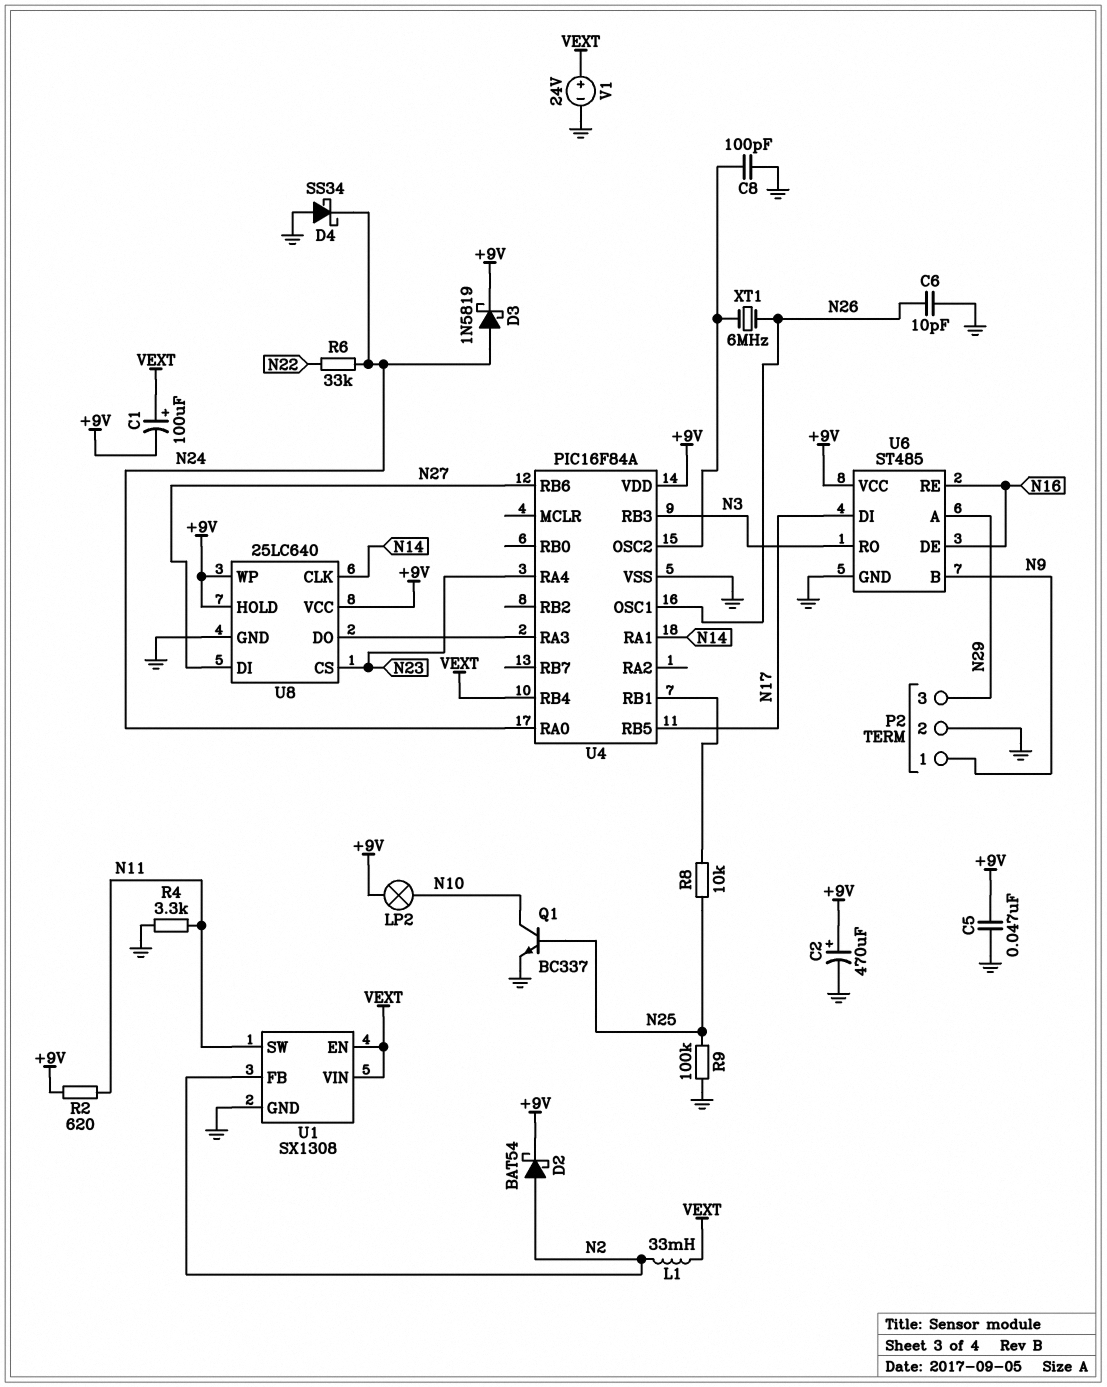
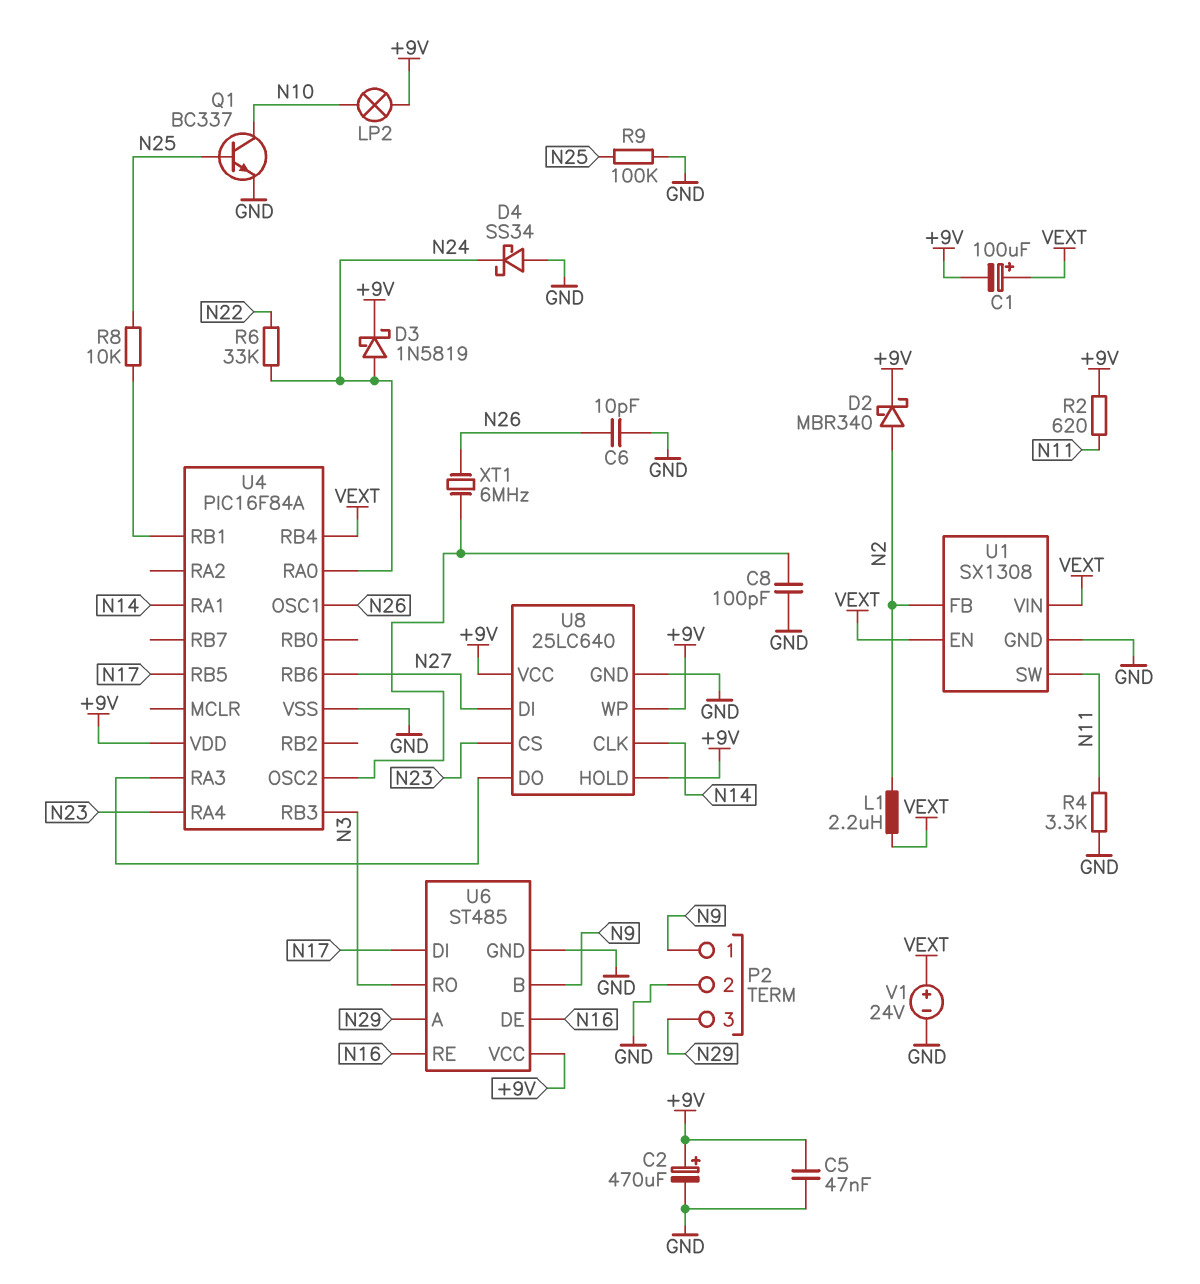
D2: schottky BAT54 (A N2, K +9V) -> schottky MBR340 (A N2, K +9V)
L1: 33mH (N2, VEXT) -> 2.2uH (N2, VEXT)

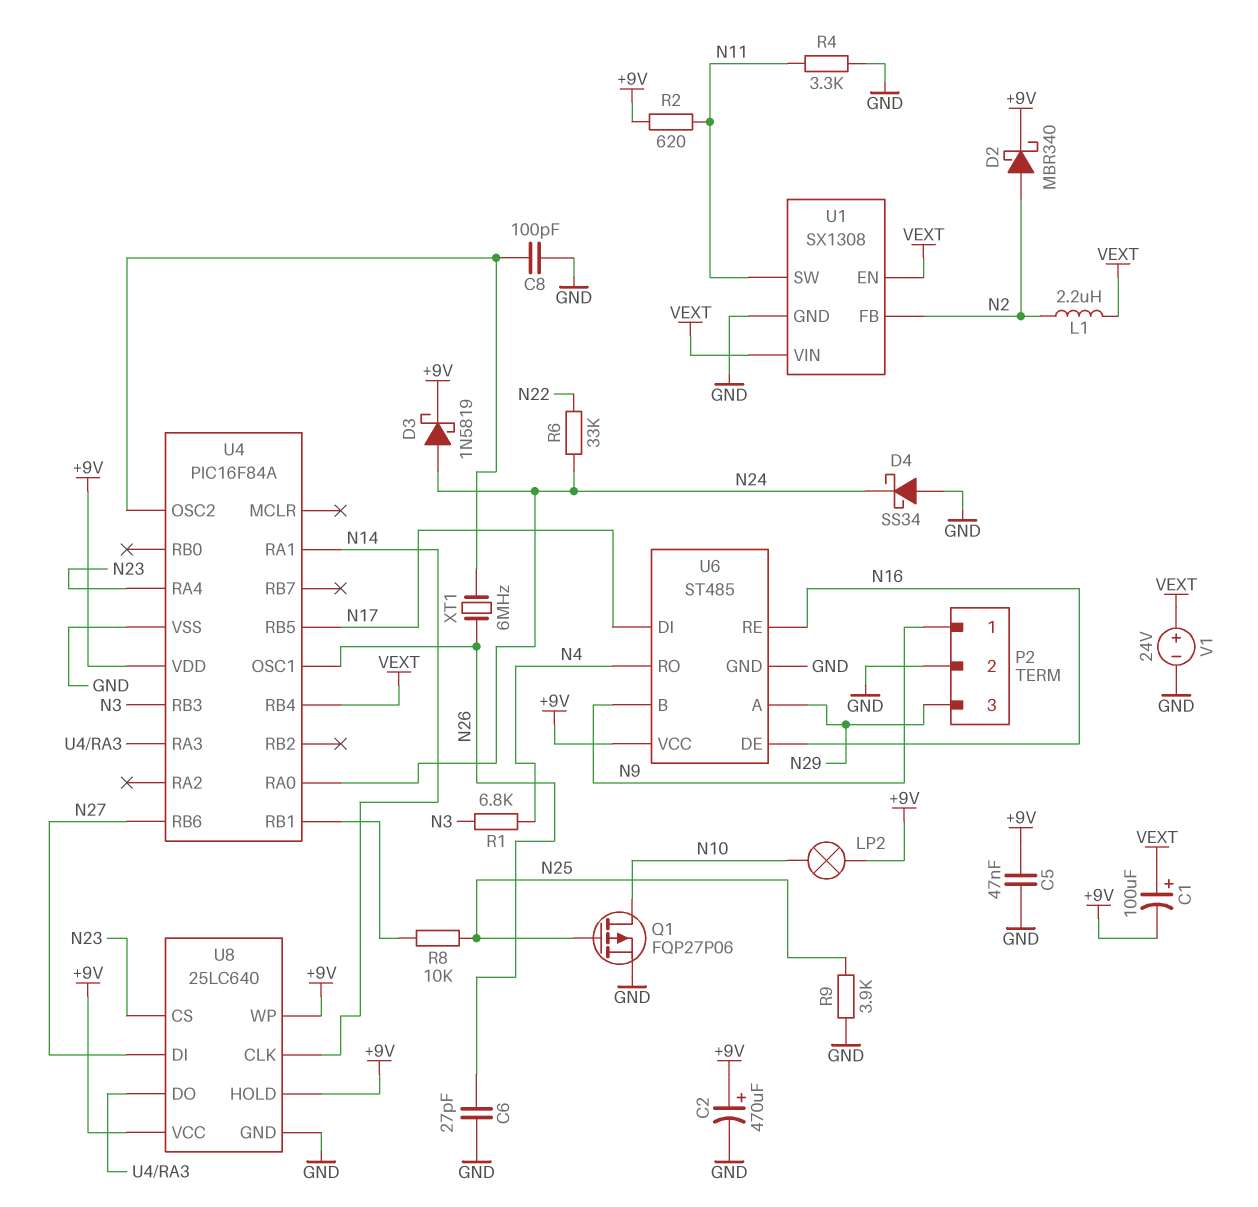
C6: 10pF (GND, N26) -> 27pF (GND, N26)
Q1: NPN BC337 (B N25, C N10, E GND) -> PMOS FQP27P06 (G N25, D N10, S GND)
R1: none -> 6.8k (N3, N4)
R9: 100k (GND, N25) -> 3.9k (GND, N25)
U6 pin RO: N3 -> N4

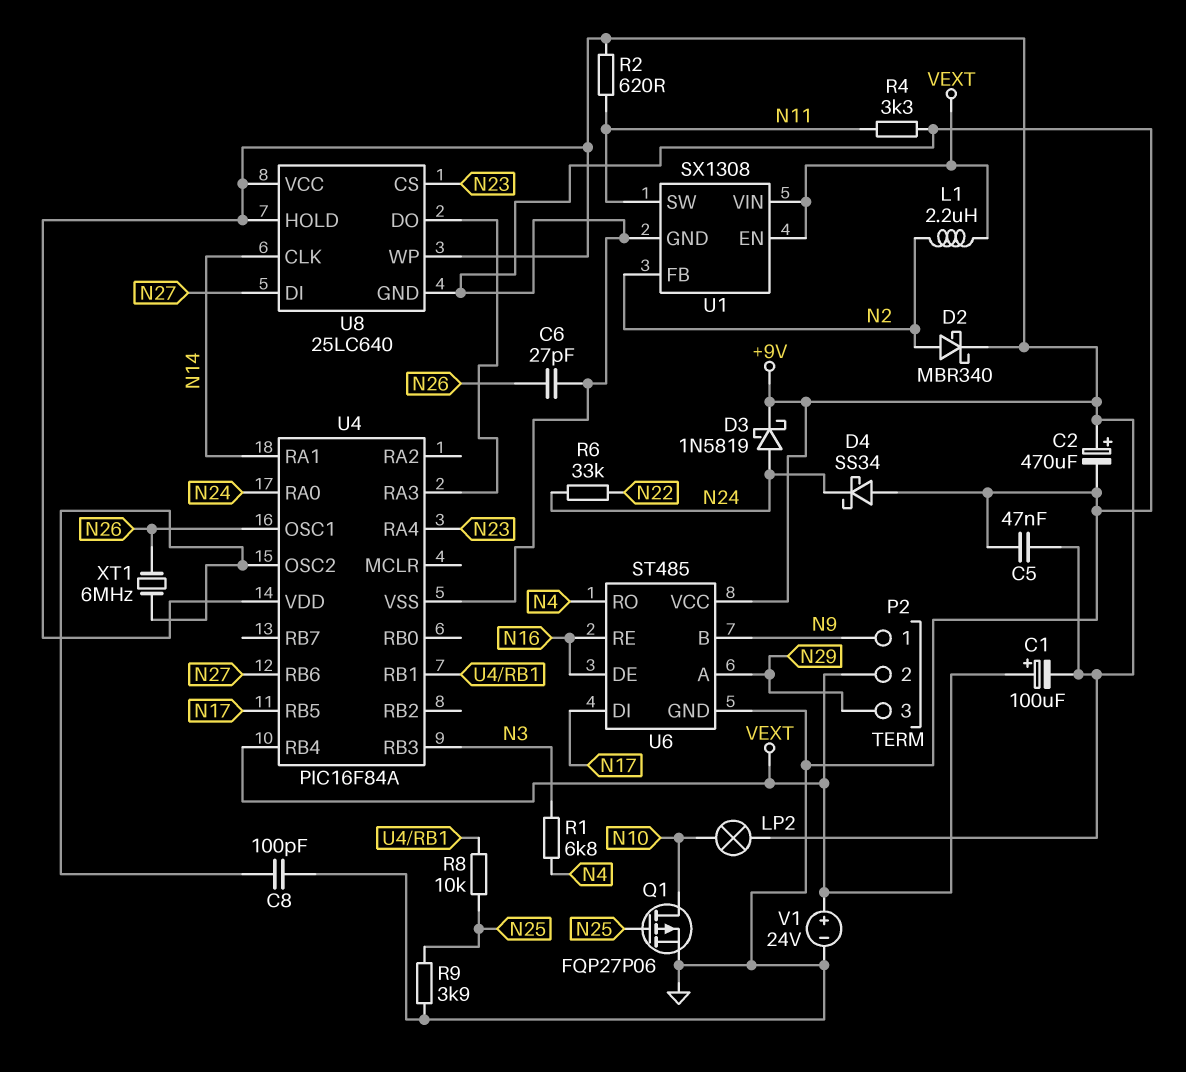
P2 pin 2: GND -> VEXT

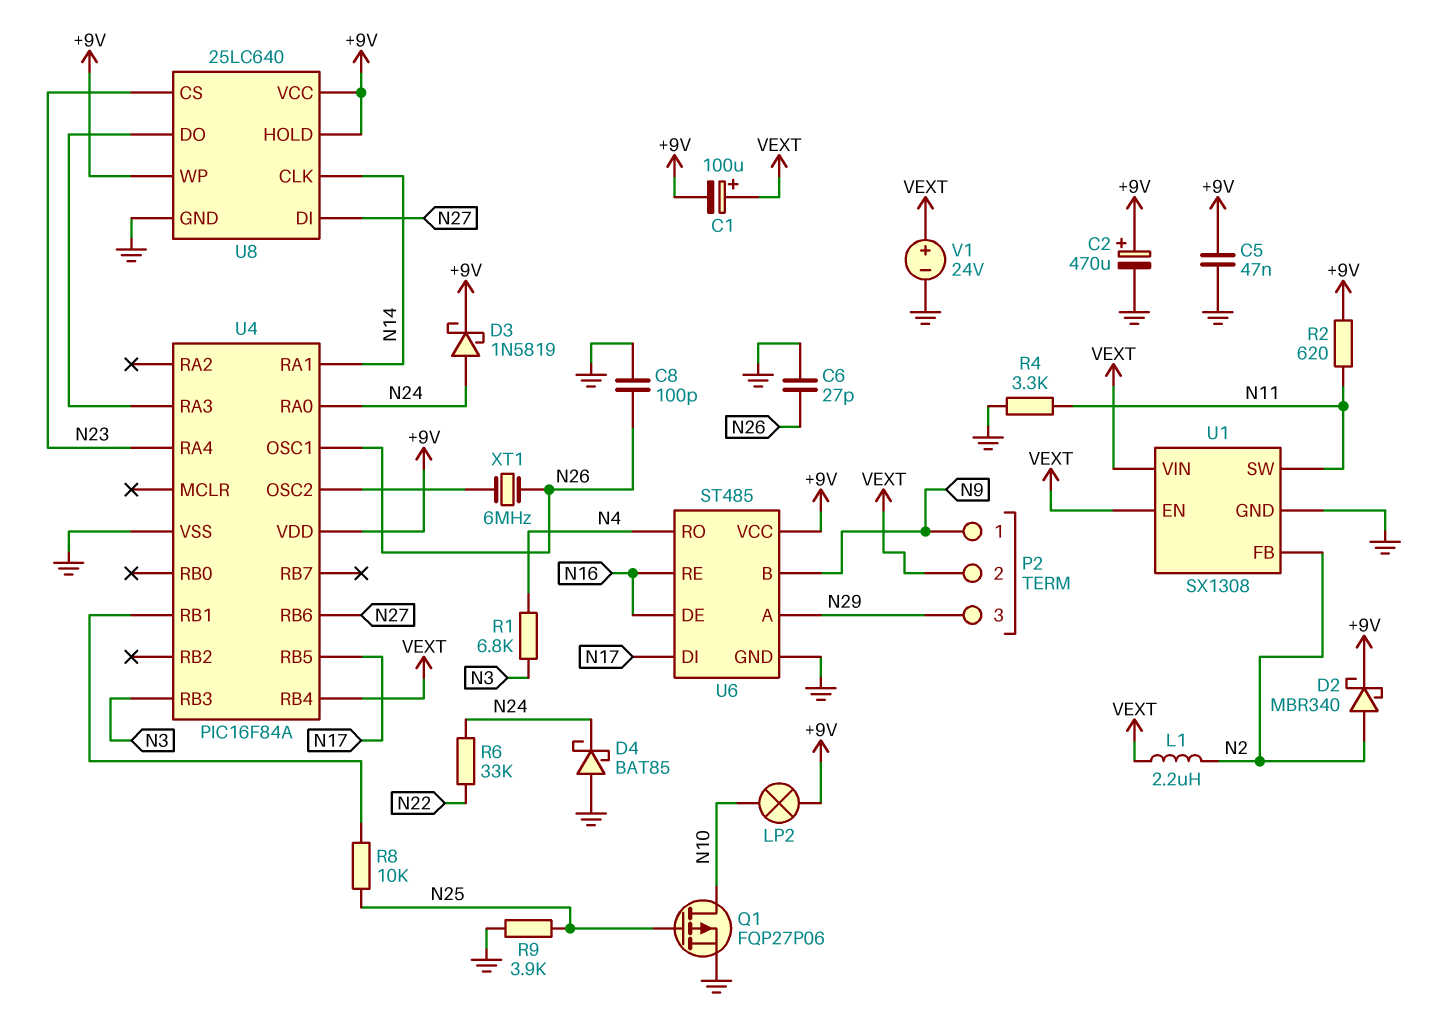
C8: 100pF (GND, U4/OSC2) -> 100pF (GND, N26)
D4: schottky SS34 (A GND, K N24) -> schottky BAT85 (A GND, K N24)

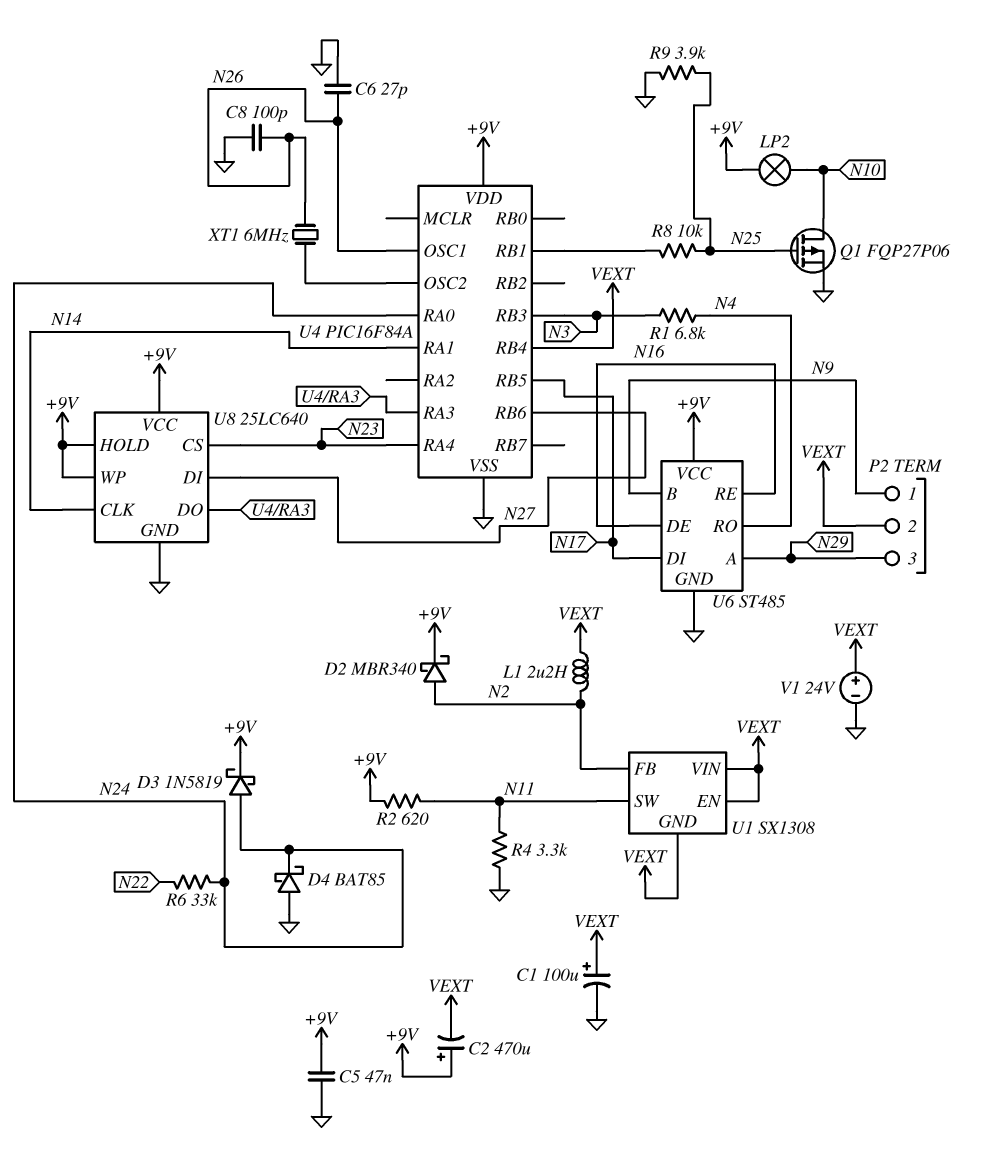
C1: 100uF (plus VEXT, minus +9V) -> 100uF (plus VEXT, minus GND)
C2: 470uF (plus +9V, minus GND) -> 470uF (plus +9V, minus VEXT)
U1 pin GND: GND -> VEXT

